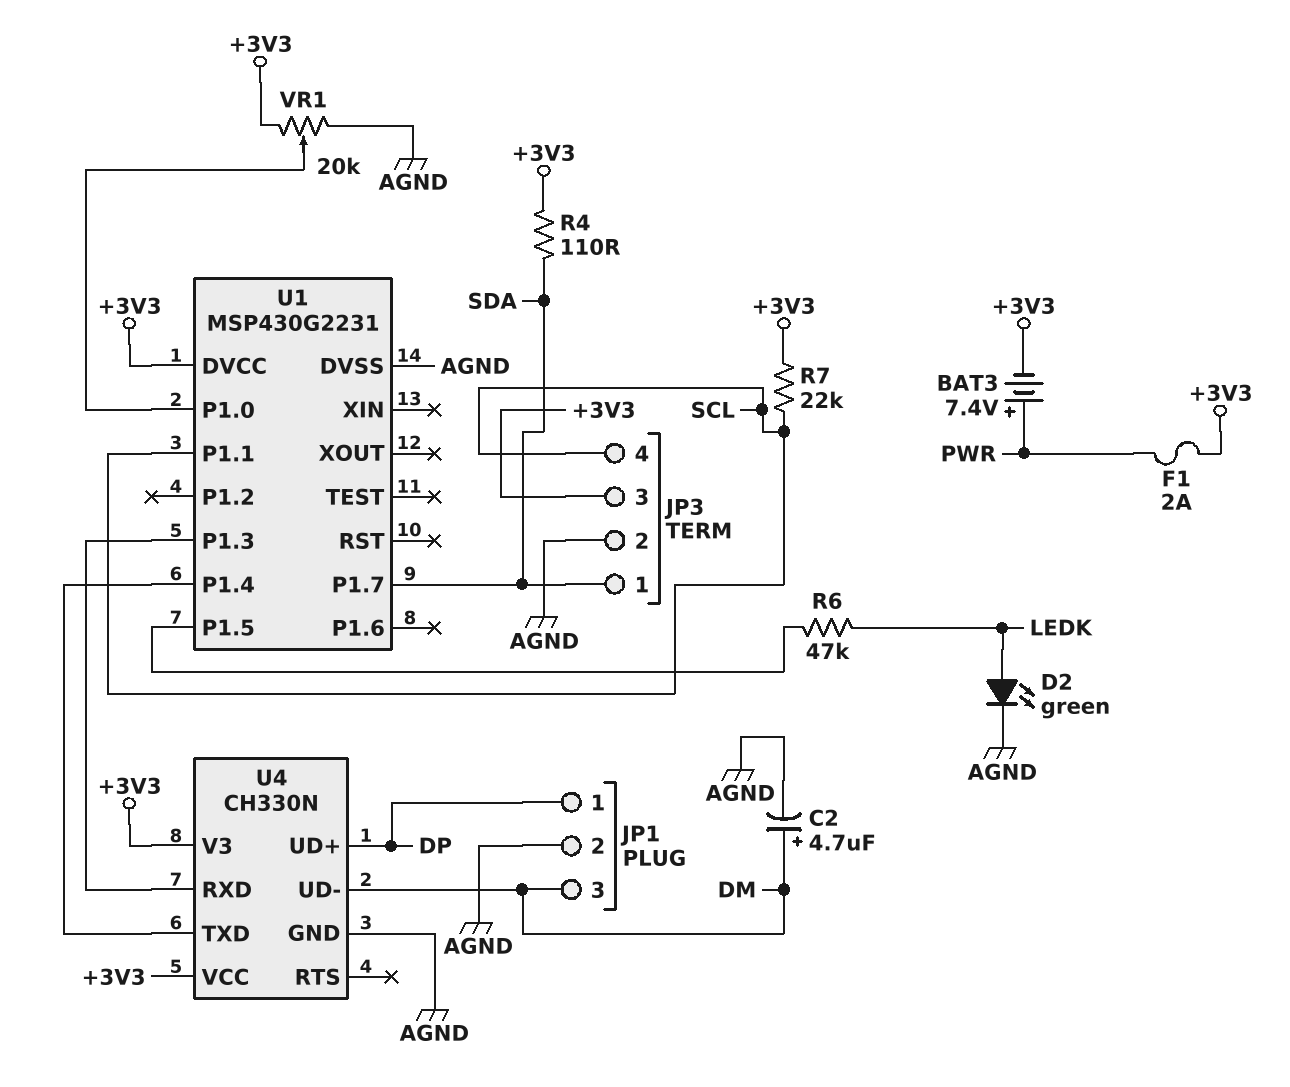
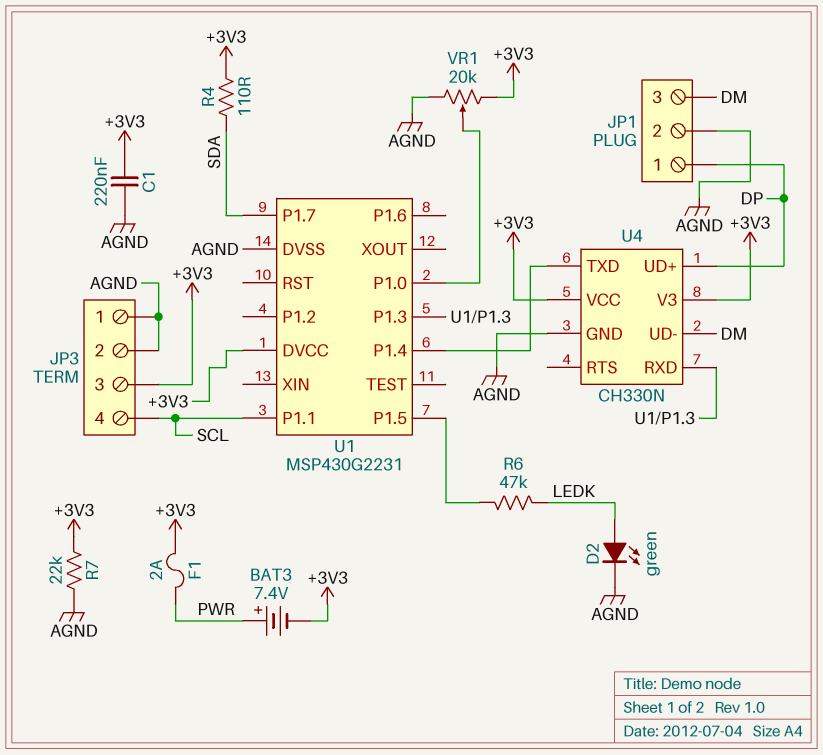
C1: none -> 220nF (+3V3, AGND)
C2: 4.7uF (plus DM, minus AGND) -> none
JP3 pin 1: SDA -> AGND
R7: 22k (+3V3, SCL) -> 22k (+3V3, AGND)

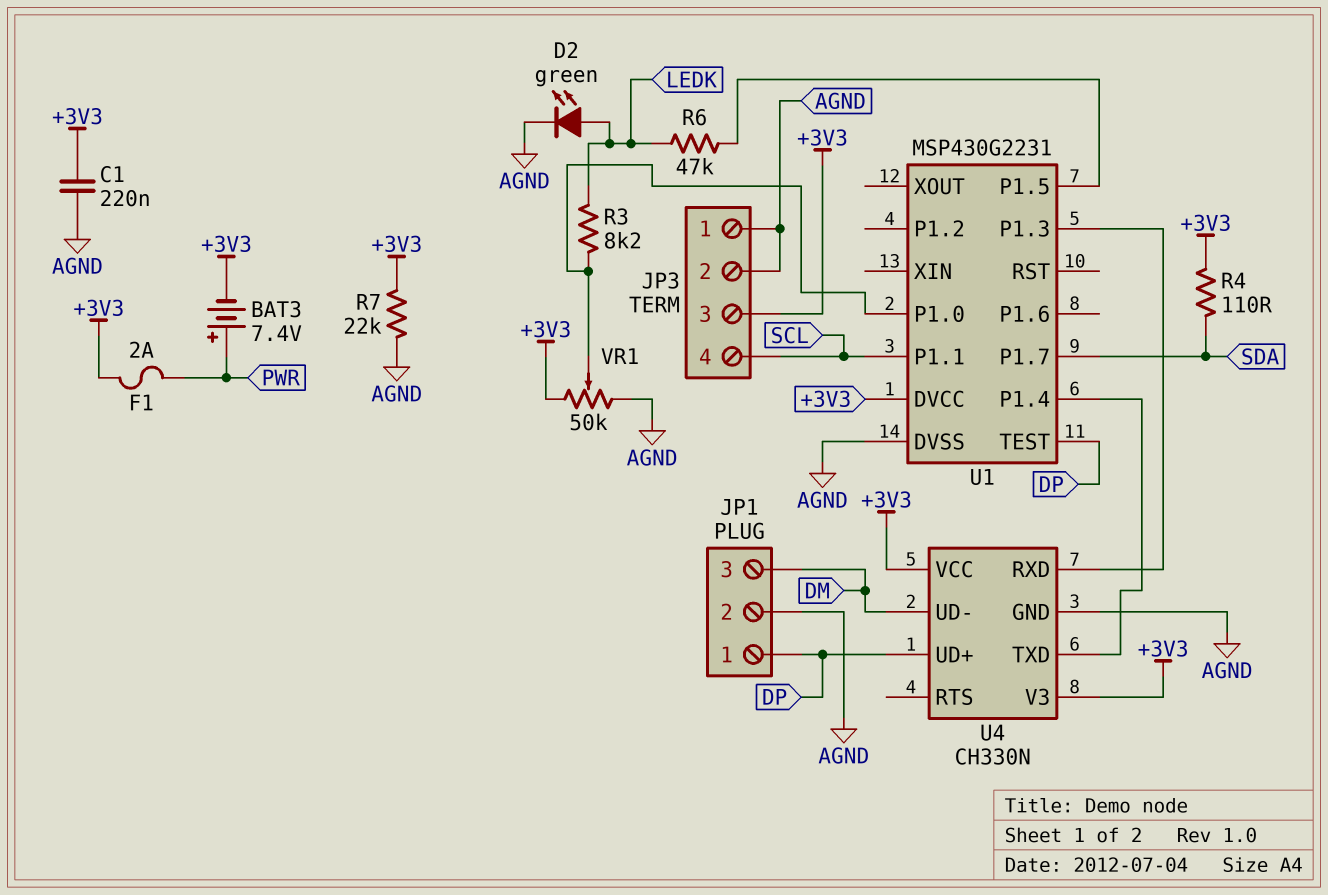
R3: none -> 8.2k (LEDK, U1/P1.0)
U1 pin TEST: none -> DP
VR1: 20k (+3V3, AGND, wiper U1/P1.0) -> 50k (+3V3, AGND, wiper U1/P1.0)

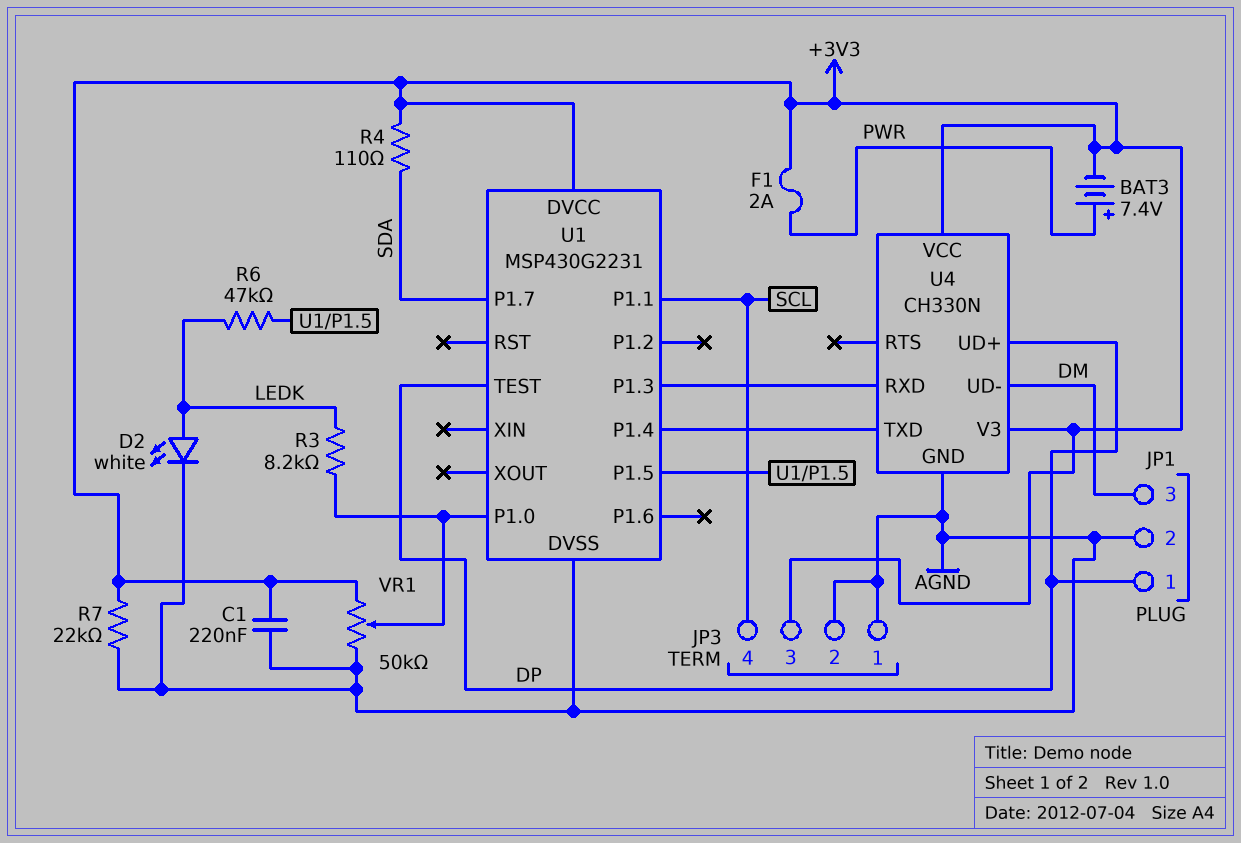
D2: LED green (A LEDK, K AGND) -> LED white (A LEDK, K AGND)

